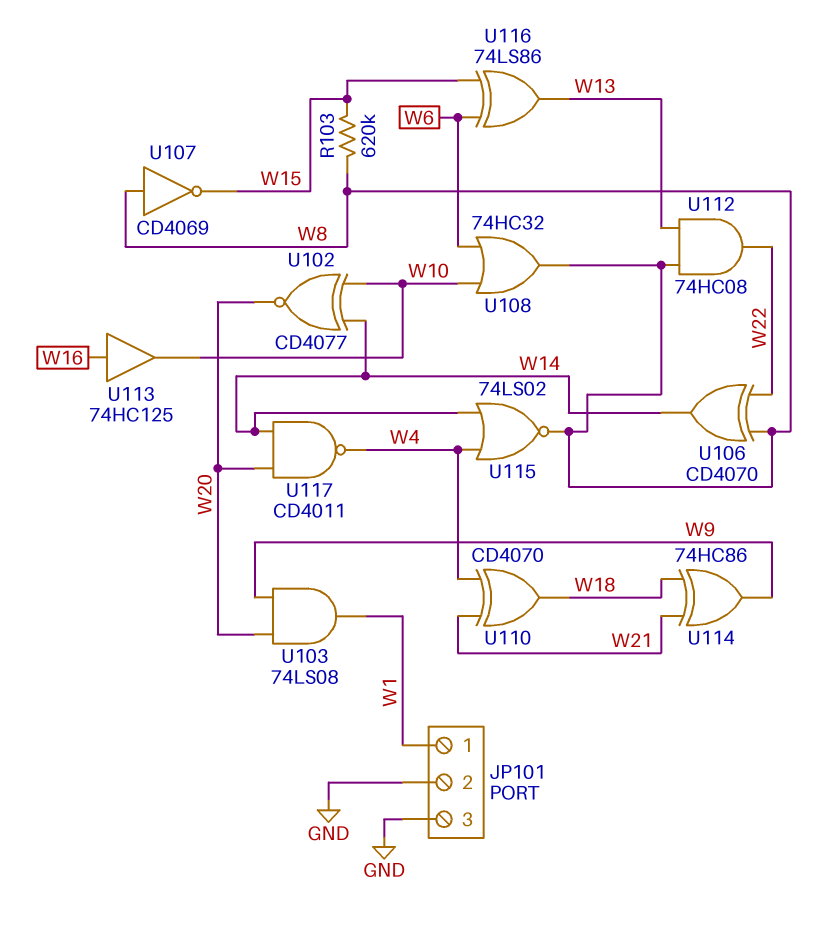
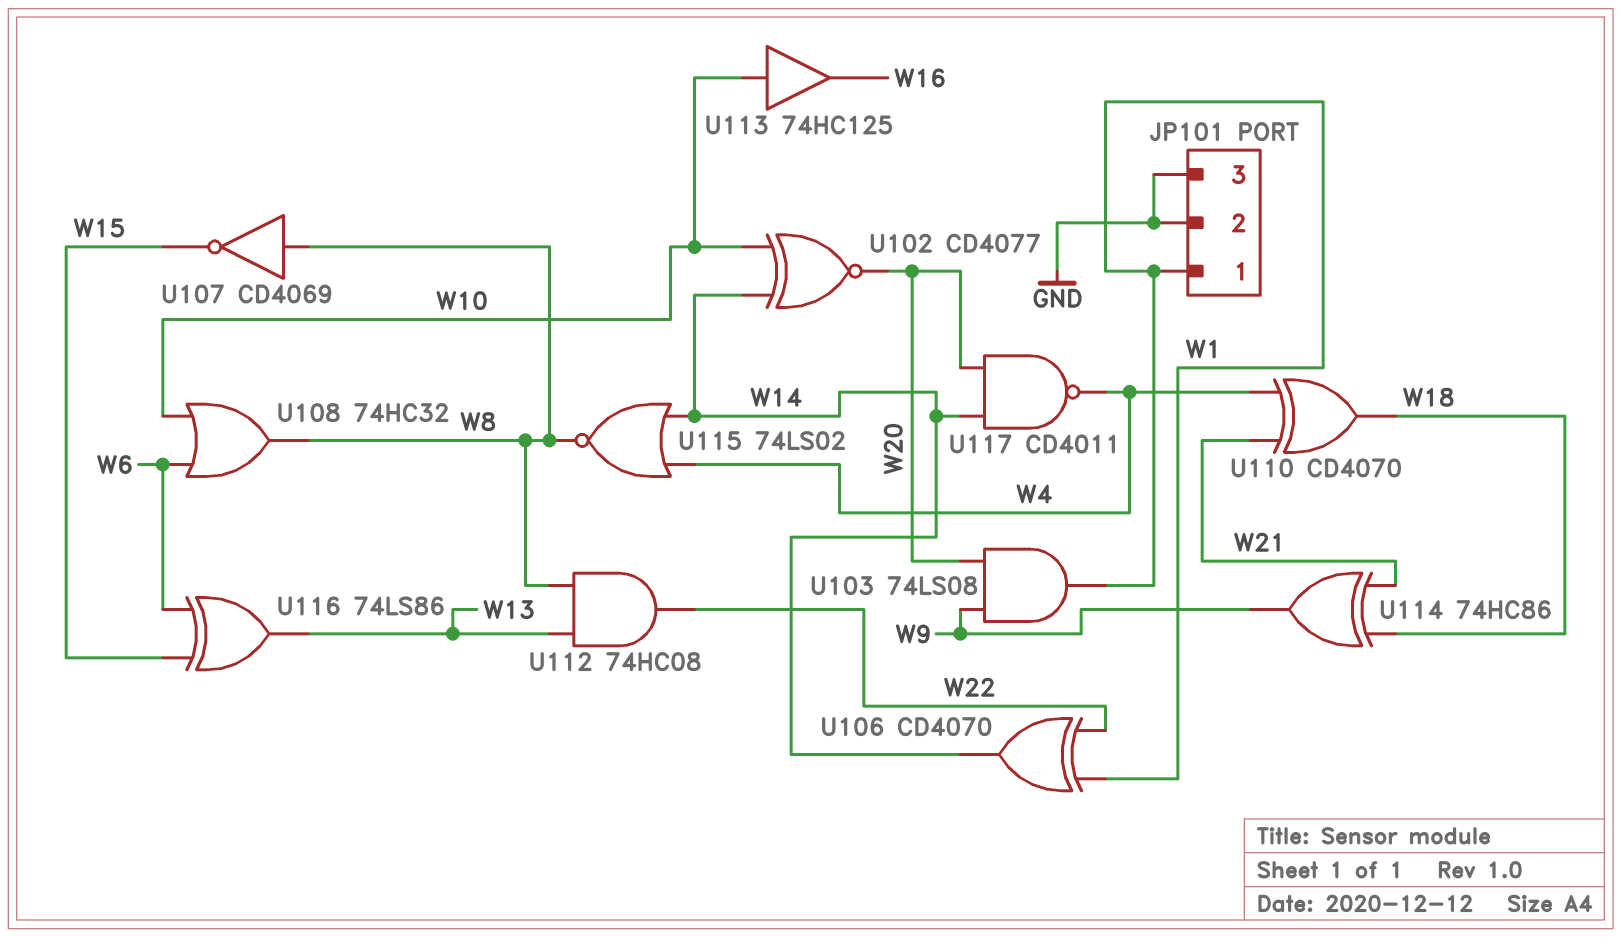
R103: 620k (W8, W15) -> none
U106: XOR CD4070 (in W8, in W22, out W14) -> XOR CD4070 (in W1, in W22, out W14)
U113: buffer 74HC125 (in W16, out W10) -> buffer 74HC125 (in W10, out W16)

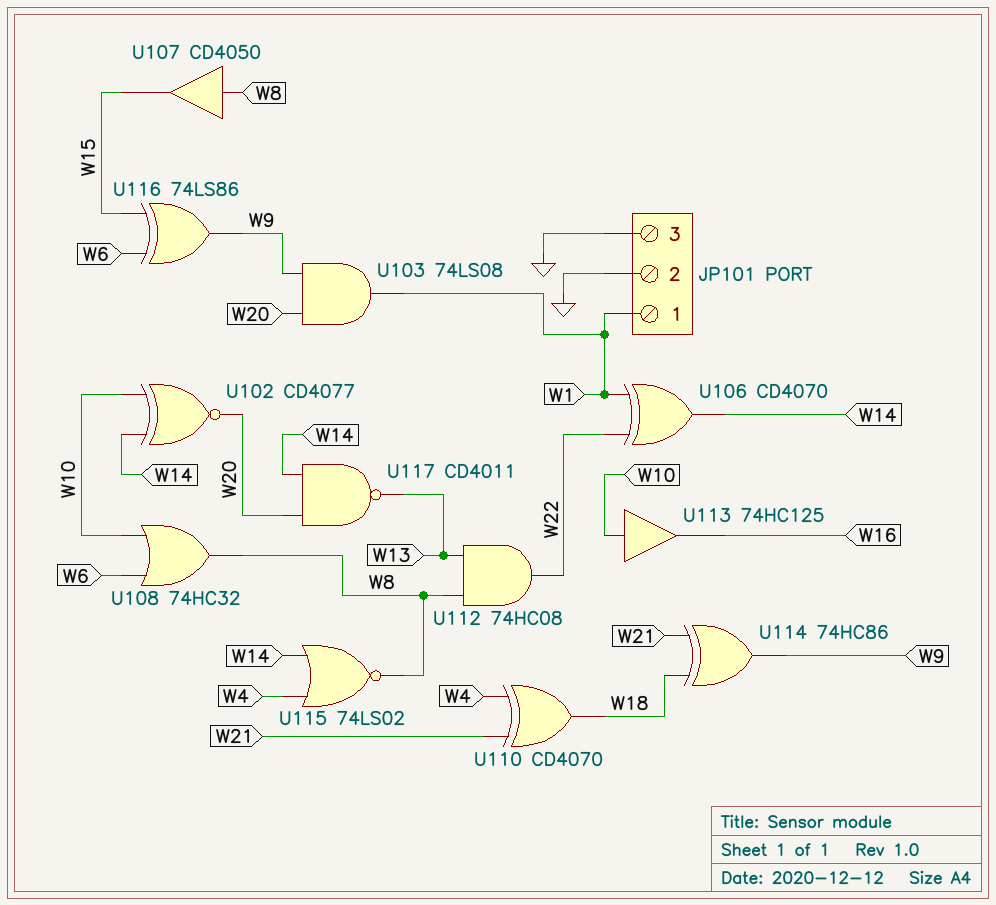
U107: NOT CD4069 (in W8, out W15) -> buffer CD4050 (in W8, out W15)
U116: XOR 74LS86 (in W6, in W15, out W13) -> XOR 74LS86 (in W6, in W15, out W9)
U117: NAND CD4011 (in W14, in W20, out W4) -> NAND CD4011 (in W14, in W20, out W13)

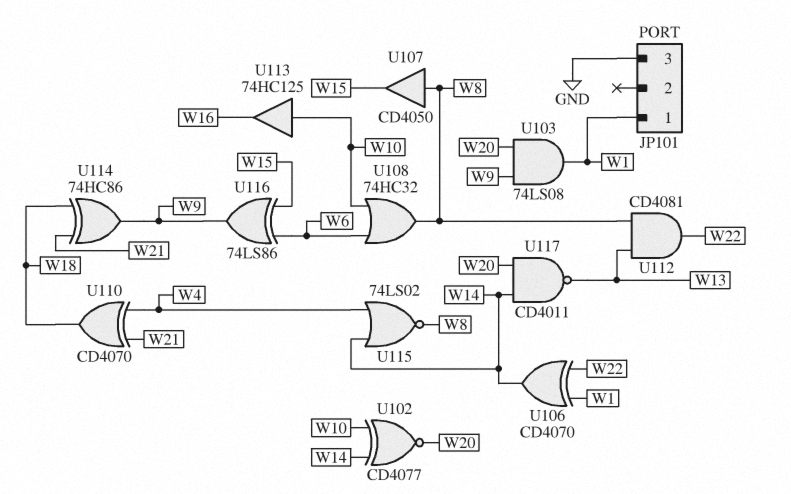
JP101 pin 2: GND -> none
U112: AND 74HC08 (in W8, in W13, out W22) -> AND CD4081 (in W8, in W13, out W22)

